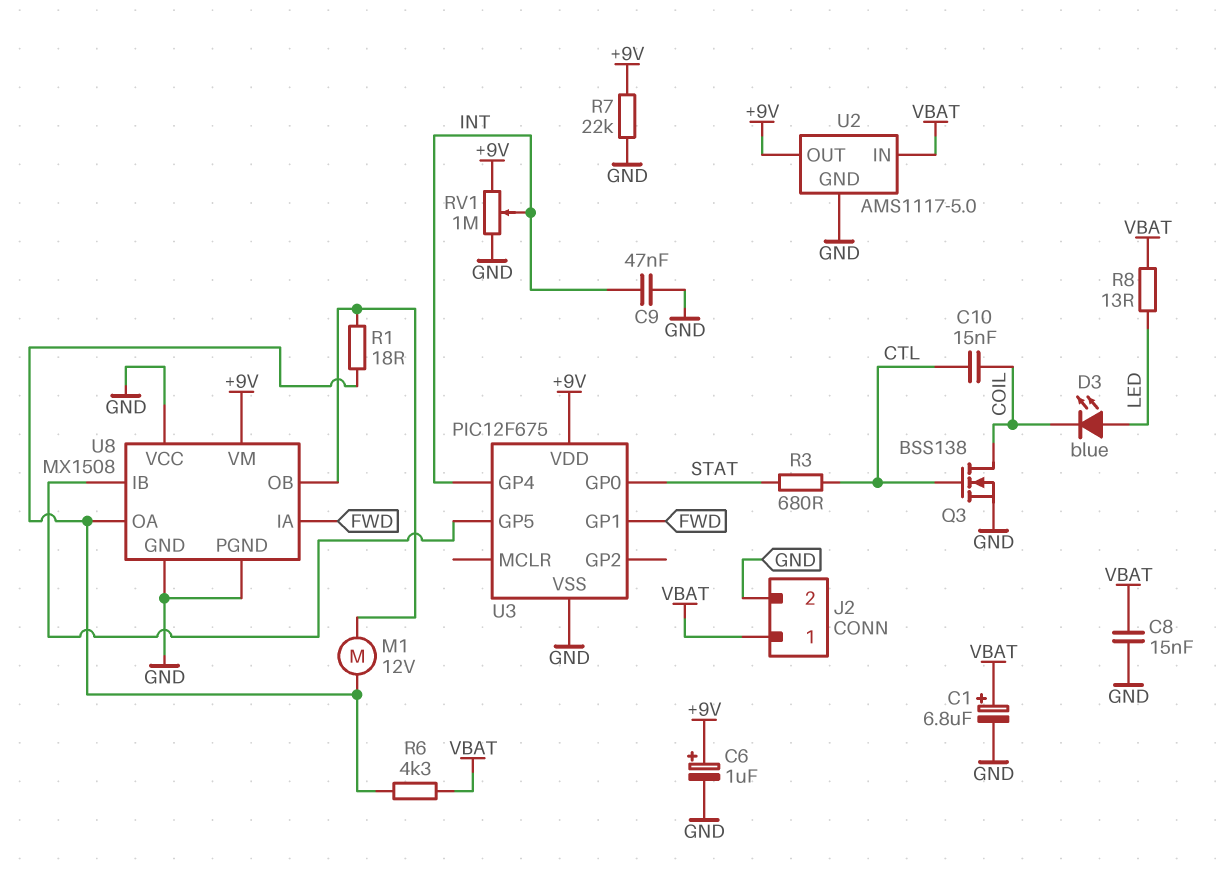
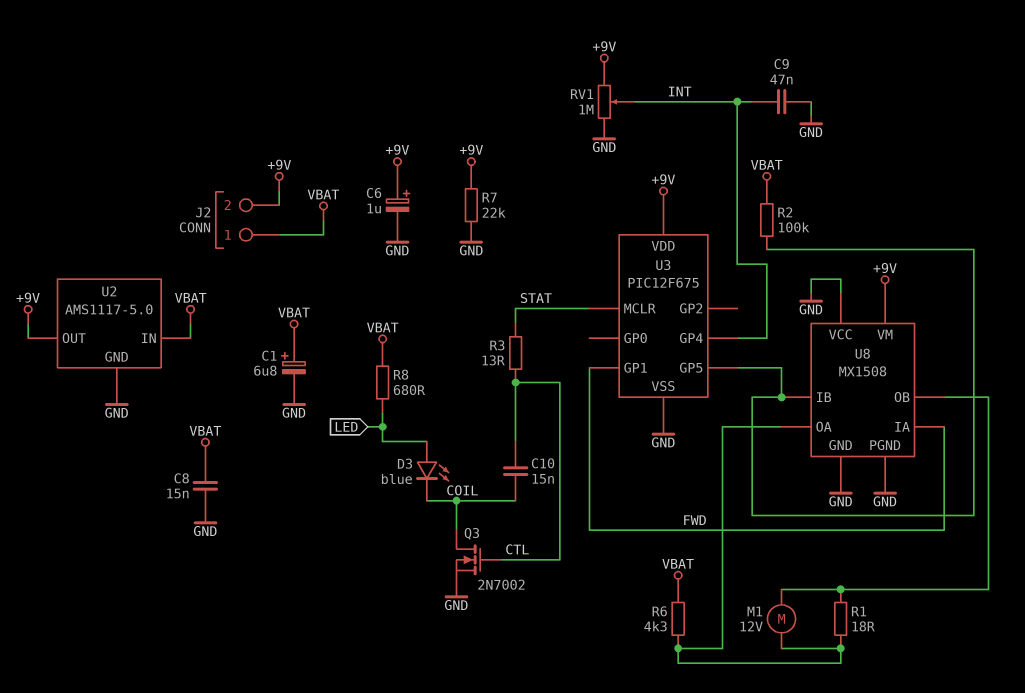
J2 pin 2: GND -> +9V
Q3: NMOS BSS138 (G CTL, D COIL, S GND) -> NMOS 2N7002 (G CTL, D COIL, S GND)
R2: none -> 100k (U3/GP5, VBAT)
R3: 680 (CTL, STAT) -> 13 (CTL, STAT)
R8: 13 (LED, VBAT) -> 680 (LED, VBAT)
U3 pin GP0: STAT -> none
U3 pin MCLR: none -> STAT

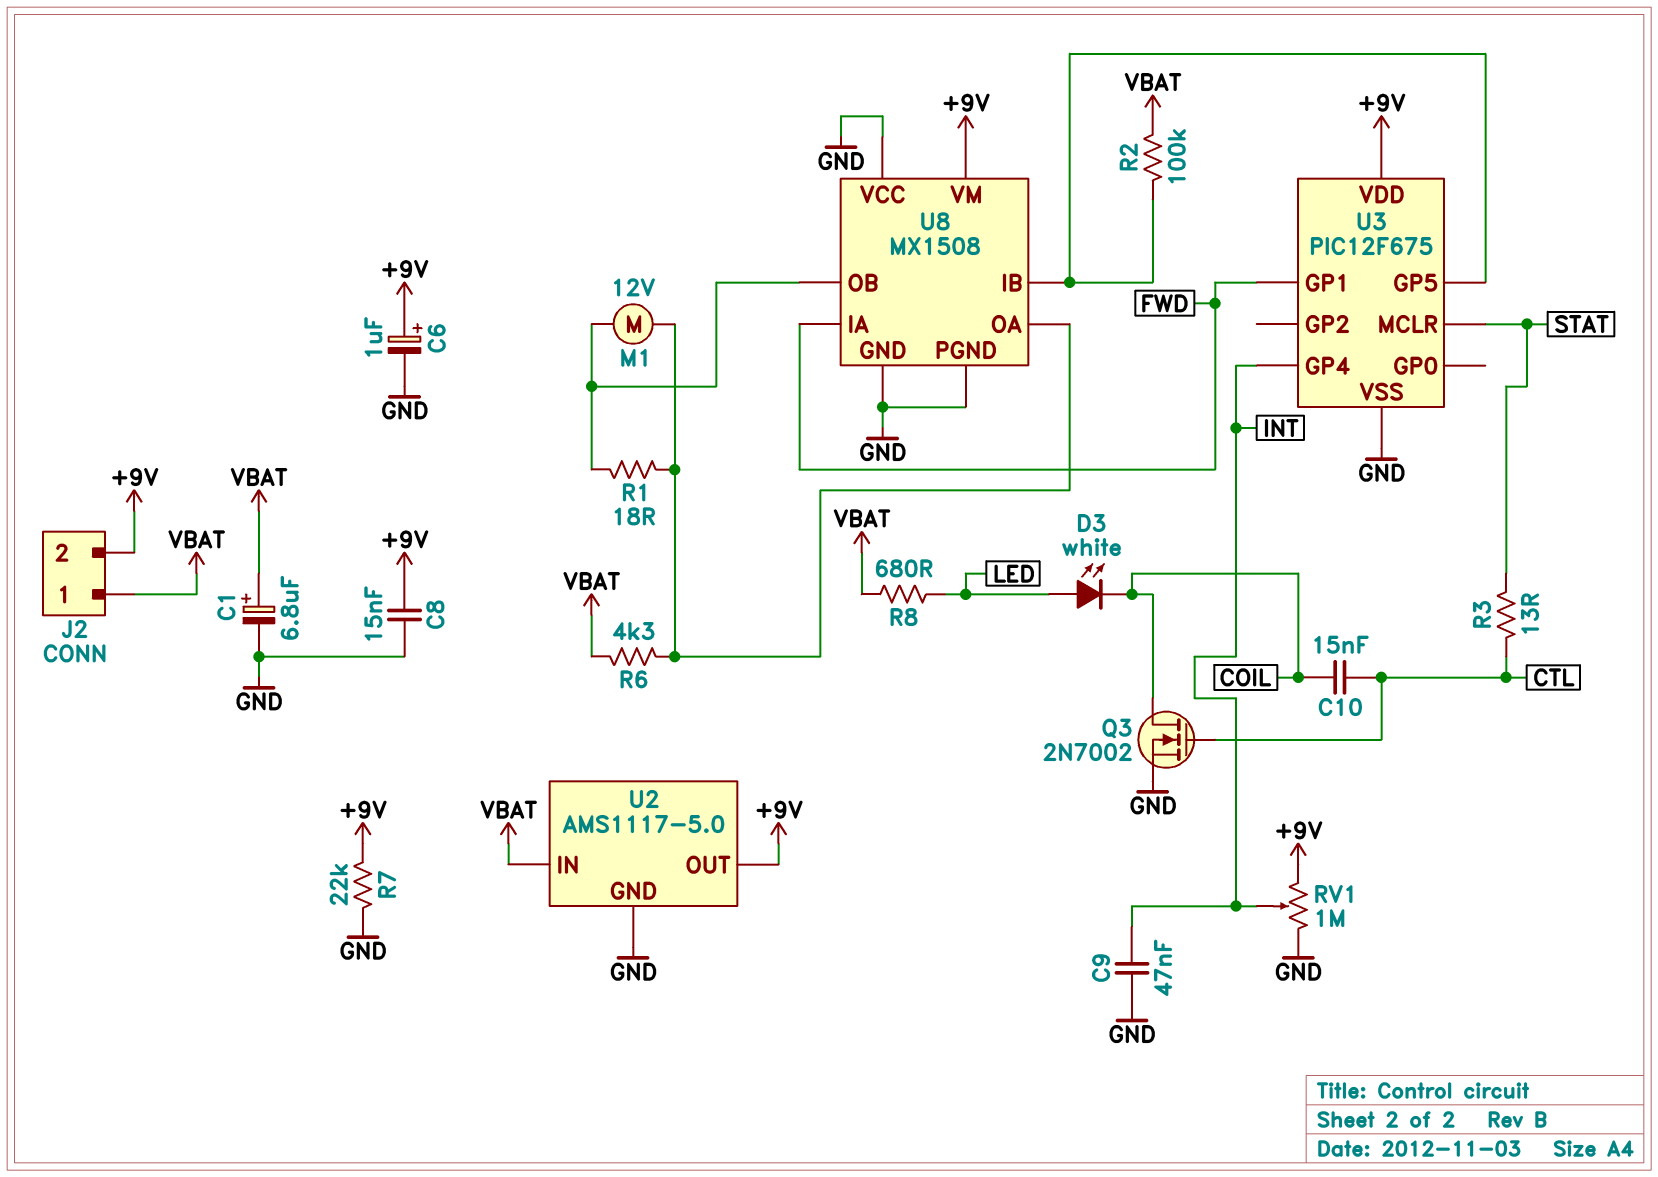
C8: 15nF (GND, VBAT) -> 15nF (+9V, GND)
D3: LED blue (A LED, K COIL) -> LED white (A LED, K COIL)

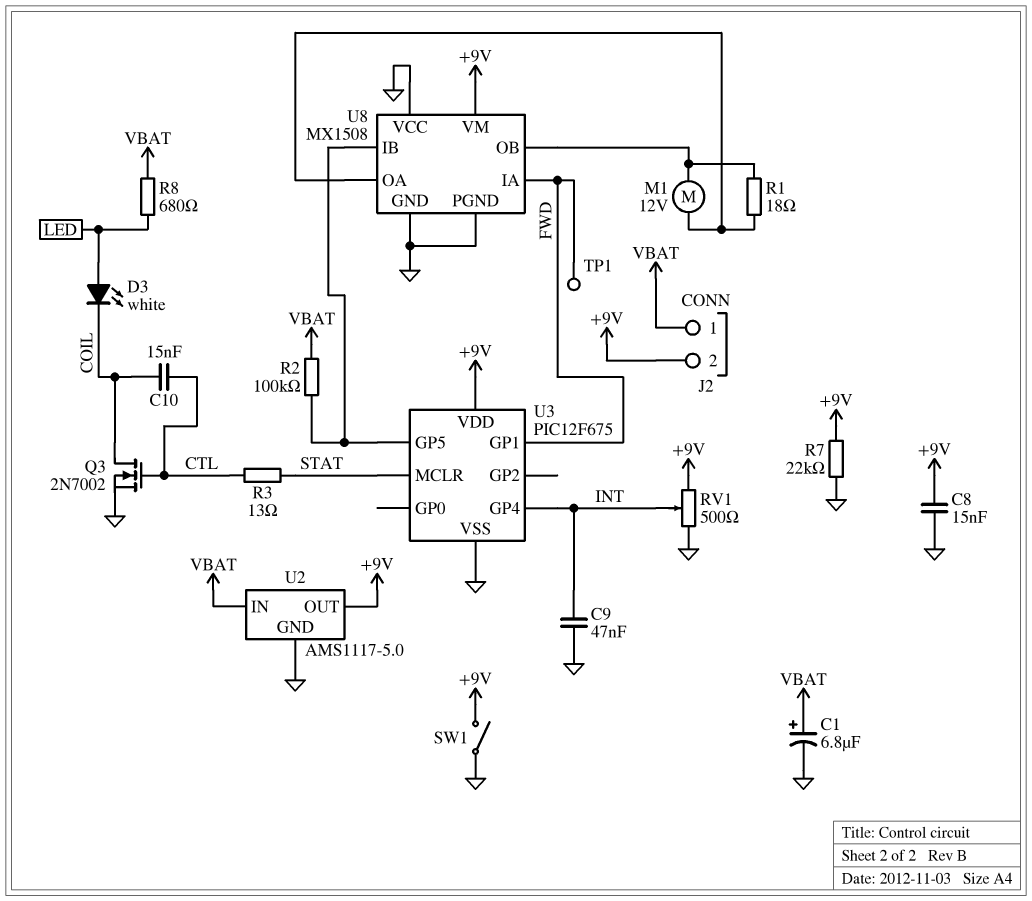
C6: 1uF (plus +9V, minus GND) -> none
R6: 4.3k (U8/OA, VBAT) -> none
RV1: 1M (+9V, GND, wiper INT) -> 500 (+9V, GND, wiper INT)
SW1: none -> switch (+9V, GND)
TP1: none -> test point (FWD)

